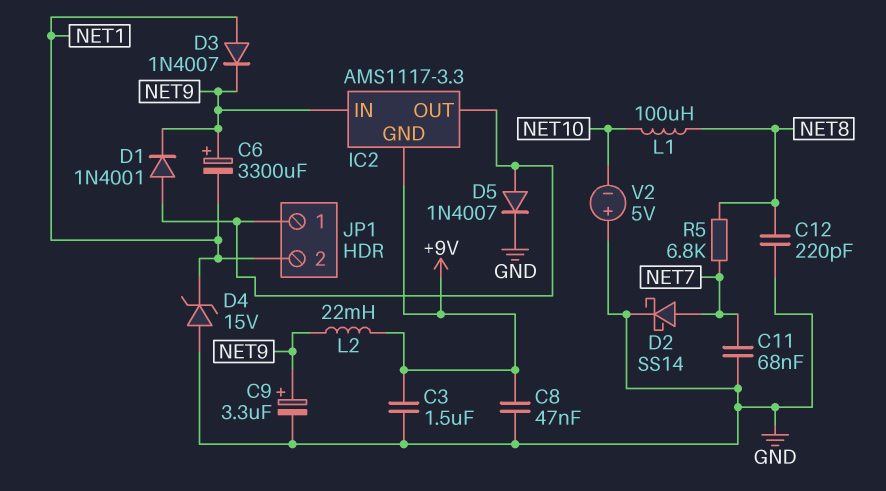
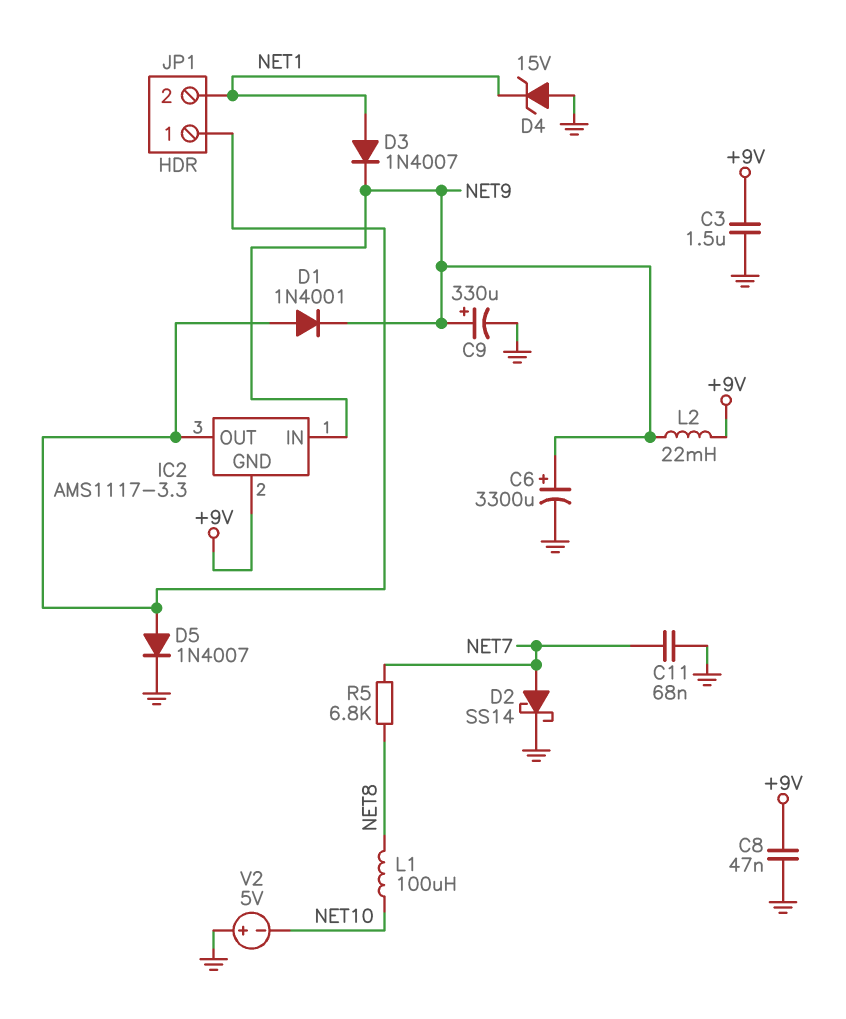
C6: 3300uF (plus NET9, minus NET1) -> 3300uF (plus NET9, minus GND)
C9: 3.3uF (plus NET9, minus GND) -> 330uF (plus NET9, minus GND)
C12: 220pF (GND, NET8) -> none

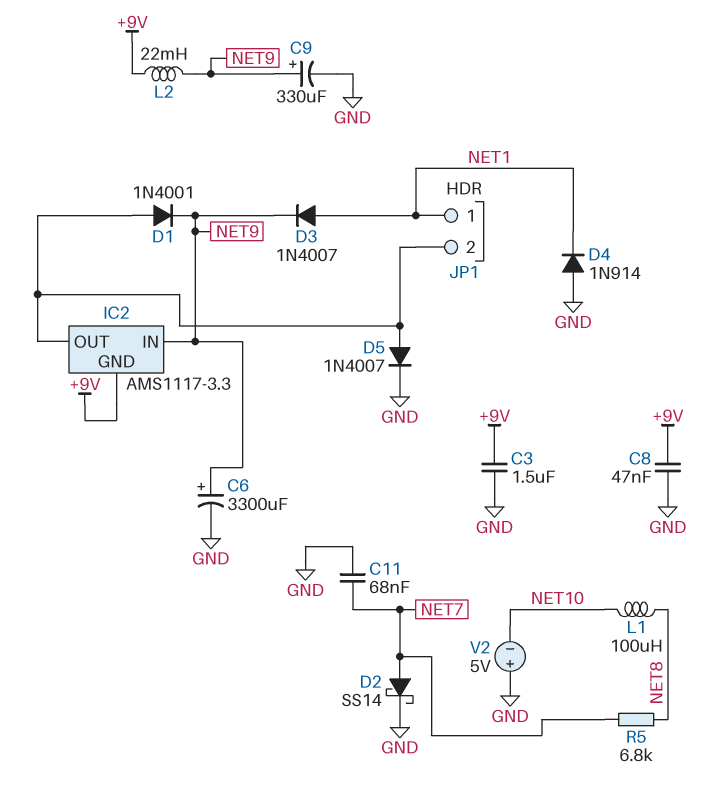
D4: zener 15V (A GND, K NET1) -> diode 1N914 (A GND, K NET1)
JP1 pin 1: IC2/OUT -> NET1
JP1 pin 2: NET1 -> IC2/OUT

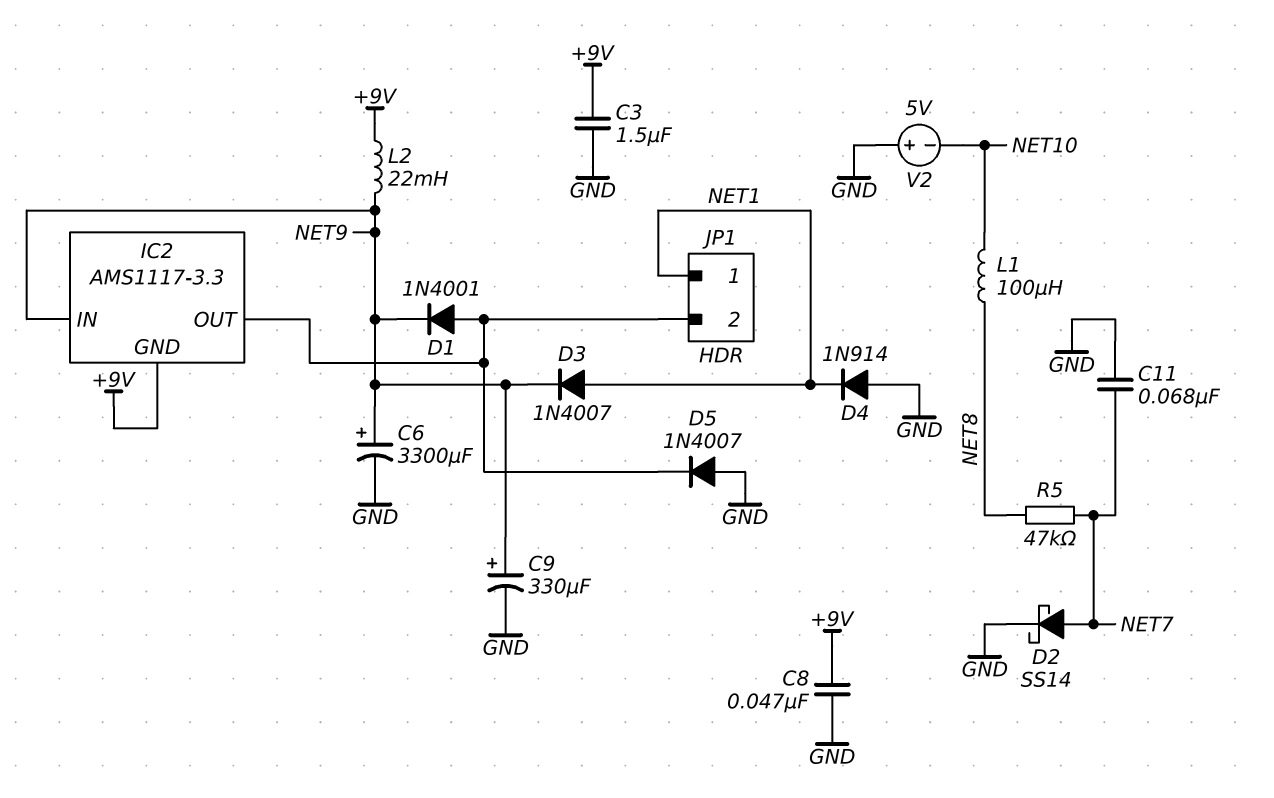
D5: diode 1N4007 (A IC2/OUT, K GND) -> diode 1N4007 (A GND, K IC2/OUT)
R5: 6.8k (NET7, NET8) -> 47k (NET7, NET8)

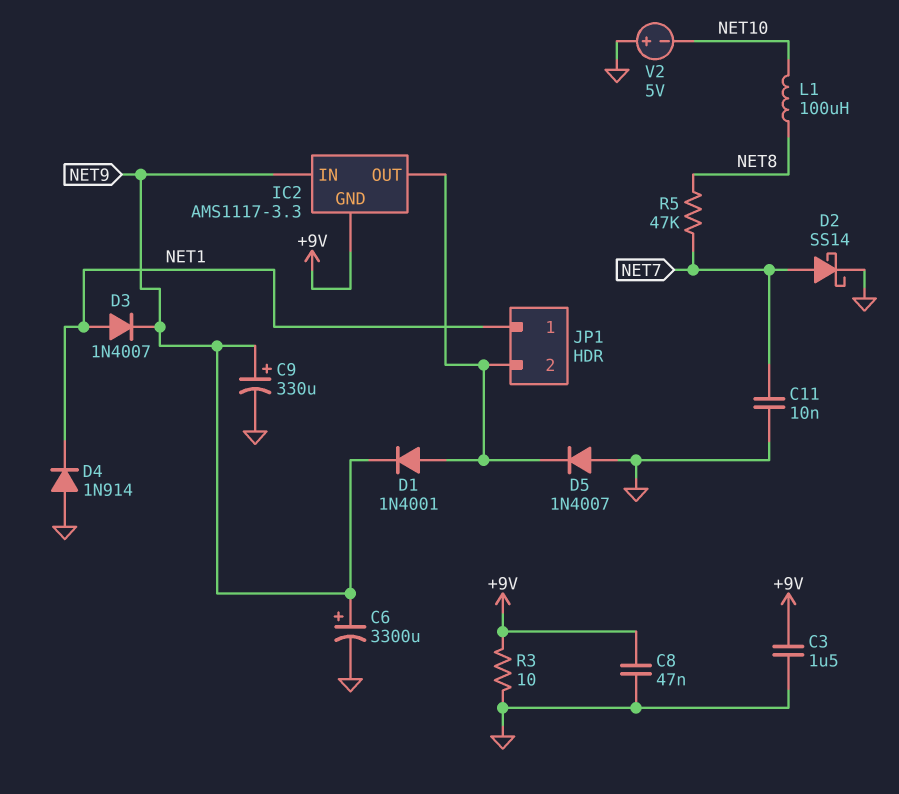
C11: 68nF (GND, NET7) -> 10nF (GND, NET7)
L2: 22mH (+9V, NET9) -> none
R3: none -> 10 (+9V, GND)

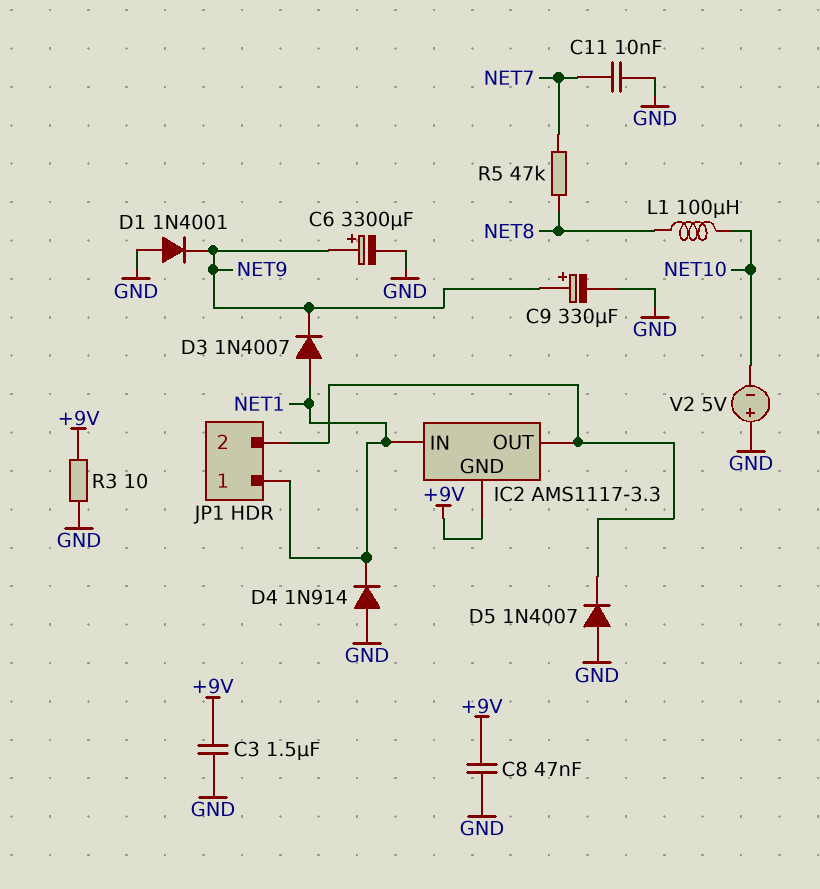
D1: diode 1N4001 (A IC2/OUT, K NET9) -> diode 1N4001 (A GND, K NET9)
D2: schottky SS14 (A NET7, K GND) -> none
IC2 pin IN: NET9 -> NET1

